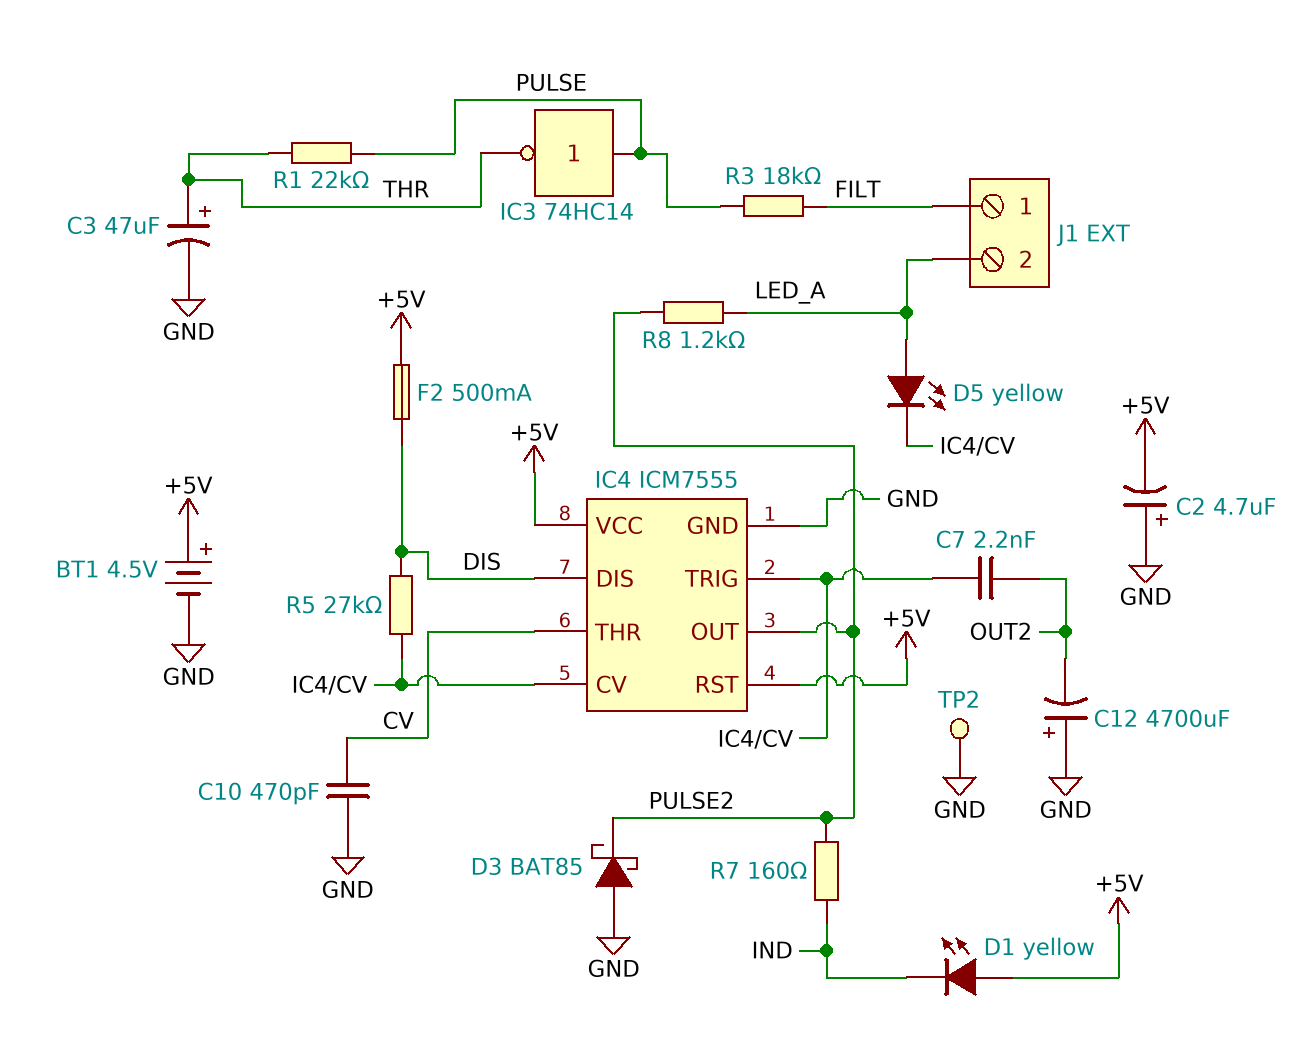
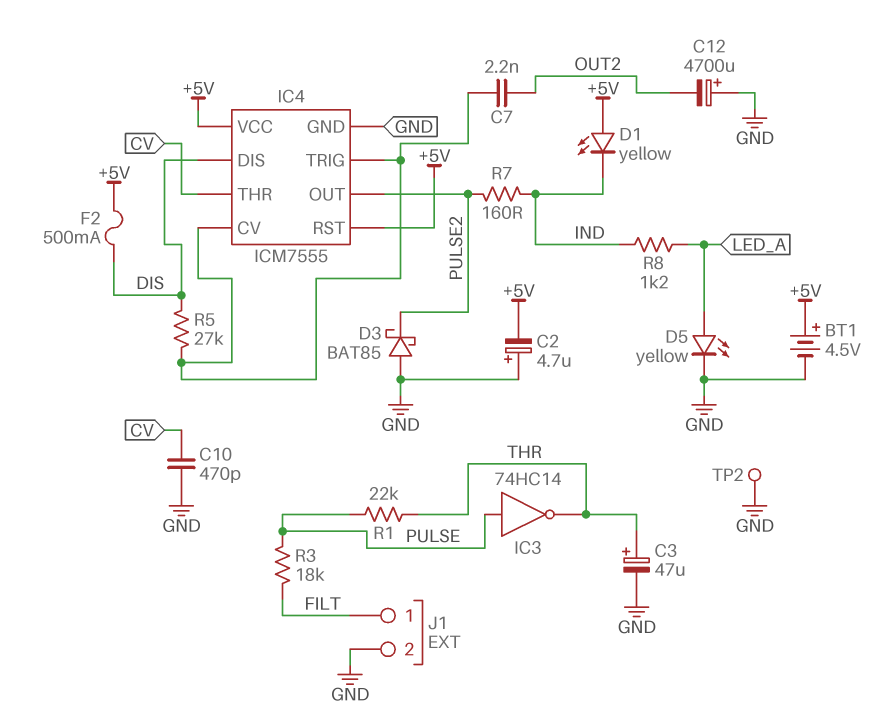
D5: LED yellow (A LED_A, K IC4/CV) -> LED yellow (A LED_A, K GND)
J1 pin 2: LED_A -> GND
R8: 1.2k (LED_A, PULSE2) -> 1.2k (IND, LED_A)

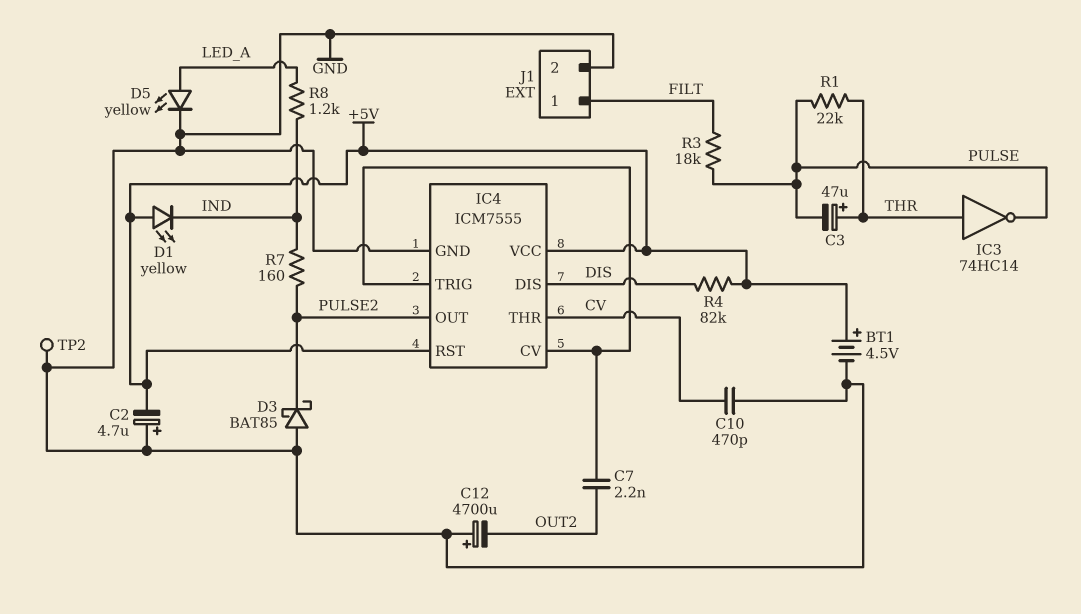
C3: 47uF (plus THR, minus GND) -> 47uF (plus THR, minus PULSE)
F2: 500mA (+5V, DIS) -> none
IC3: NOT 74HC14 (in PULSE, out THR) -> NOT 74HC14 (in THR, out PULSE)
R4: none -> 82k (+5V, DIS)
R5: 27k (DIS, IC4/CV) -> none

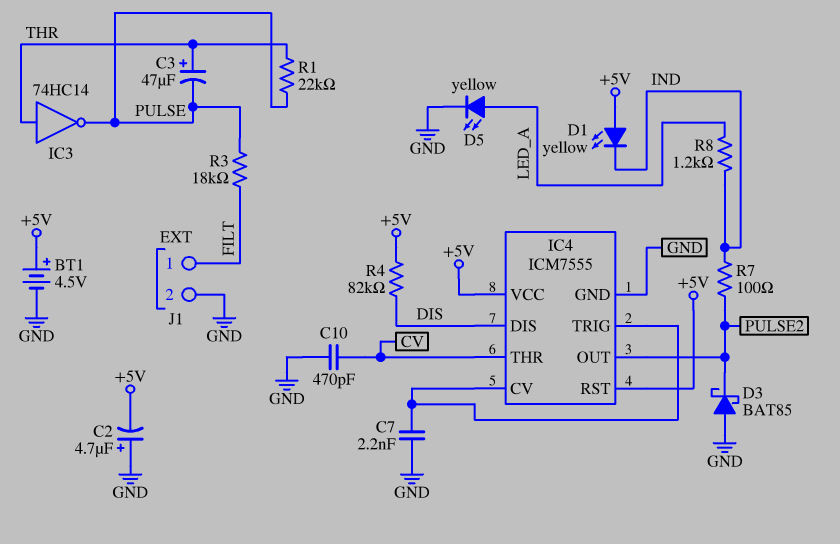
C7: 2.2nF (IC4/CV, OUT2) -> 2.2nF (GND, IC4/CV)
C12: 4700uF (plus GND, minus OUT2) -> none
R7: 160 (IND, PULSE2) -> 100 (IND, PULSE2)
TP2: test point (GND) -> none

